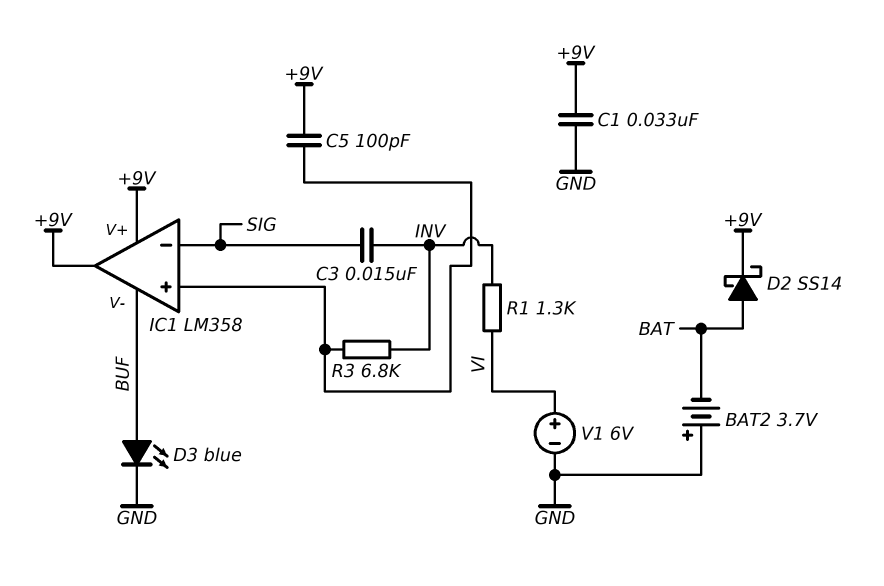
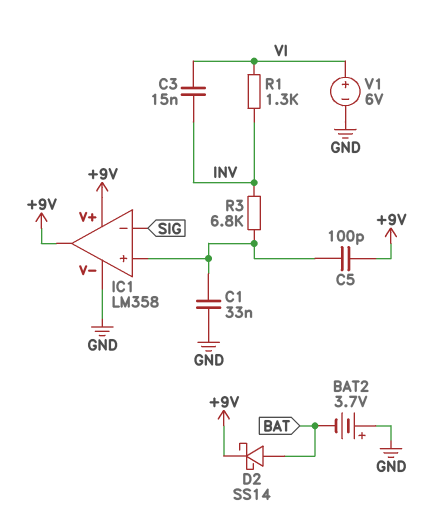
C1: 33nF (+9V, GND) -> 33nF (GND, IC1/in+)
C3: 15nF (INV, SIG) -> 15nF (INV, VI)
D3: LED blue (A BUF, K GND) -> none
IC1 pin V-: BUF -> GND

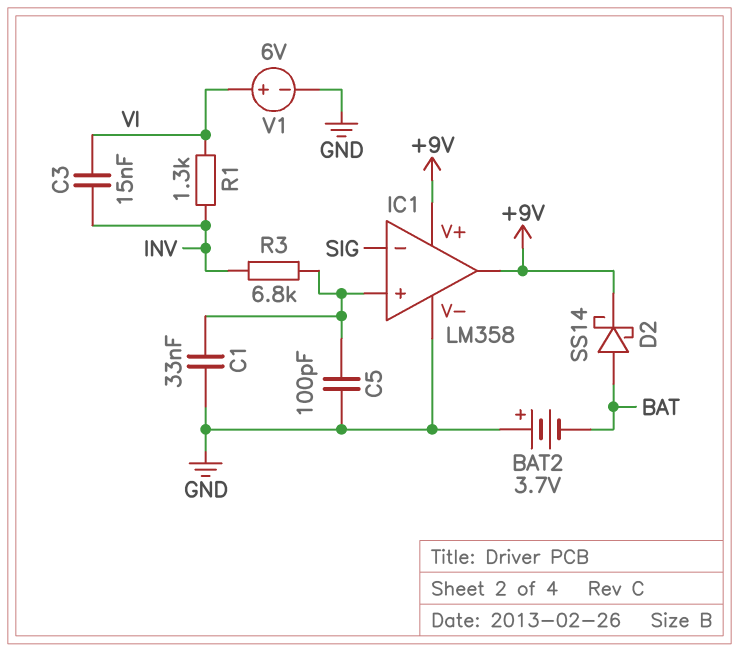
C5: 100pF (+9V, IC1/in+) -> 100pF (GND, IC1/in+)

